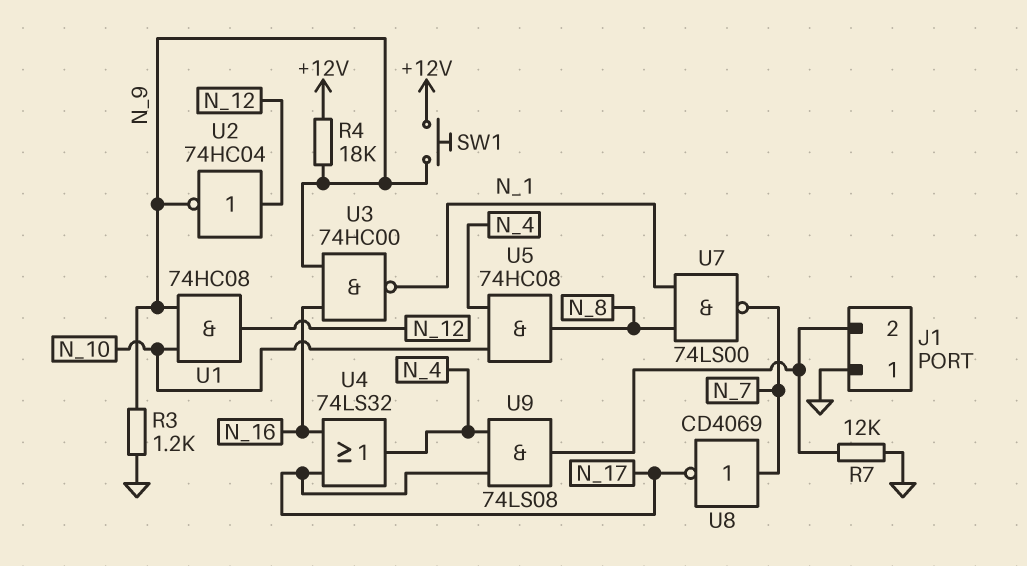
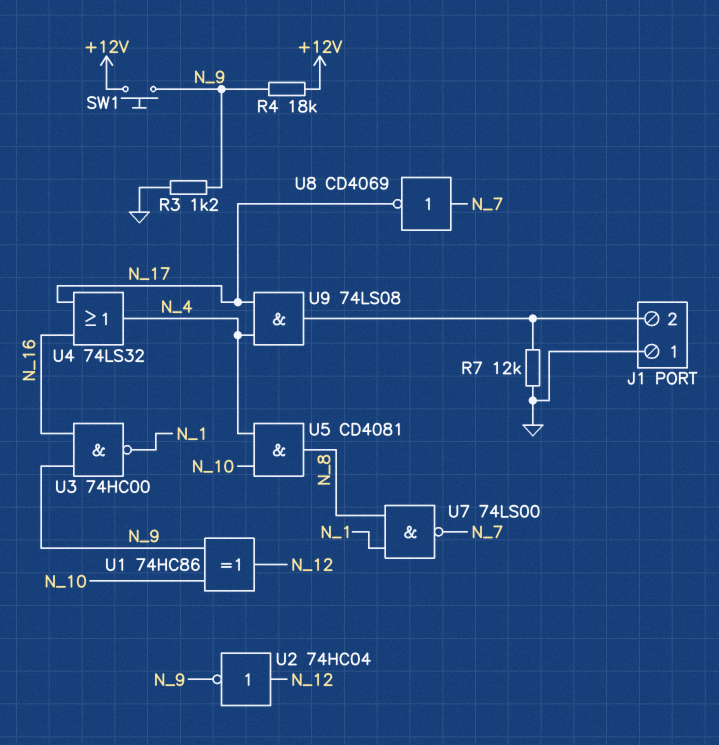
U1: AND 74HC08 (in N_9, in N_10, out N_12) -> XOR 74HC86 (in N_9, in N_10, out N_12)
U5: AND 74HC08 (in N_4, in N_10, out N_8) -> AND CD4081 (in N_4, in N_10, out N_8)

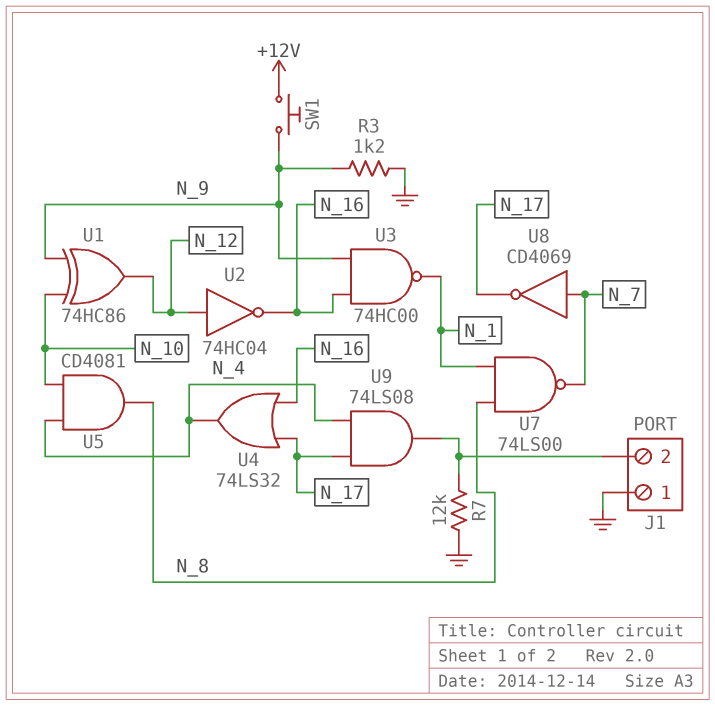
R4: 18k (+12V, N_9) -> none
U2: NOT 74HC04 (in N_12, out N_9) -> NOT 74HC04 (in N_12, out N_16)

